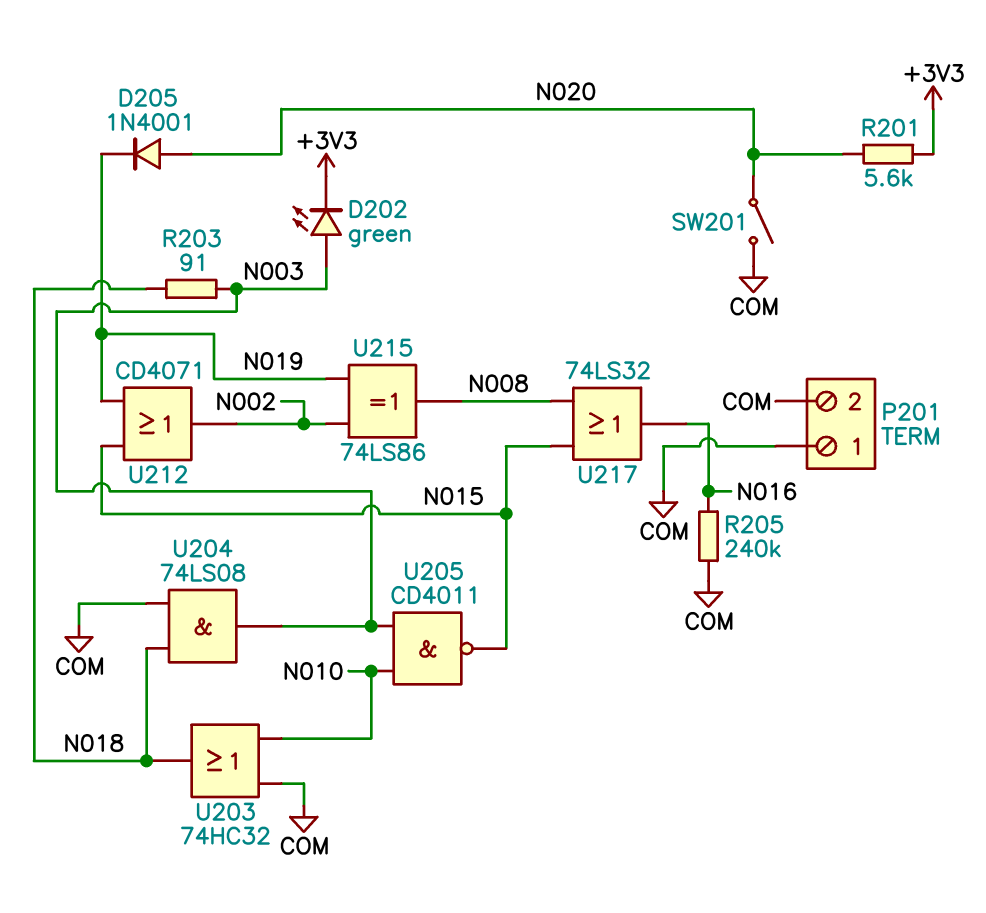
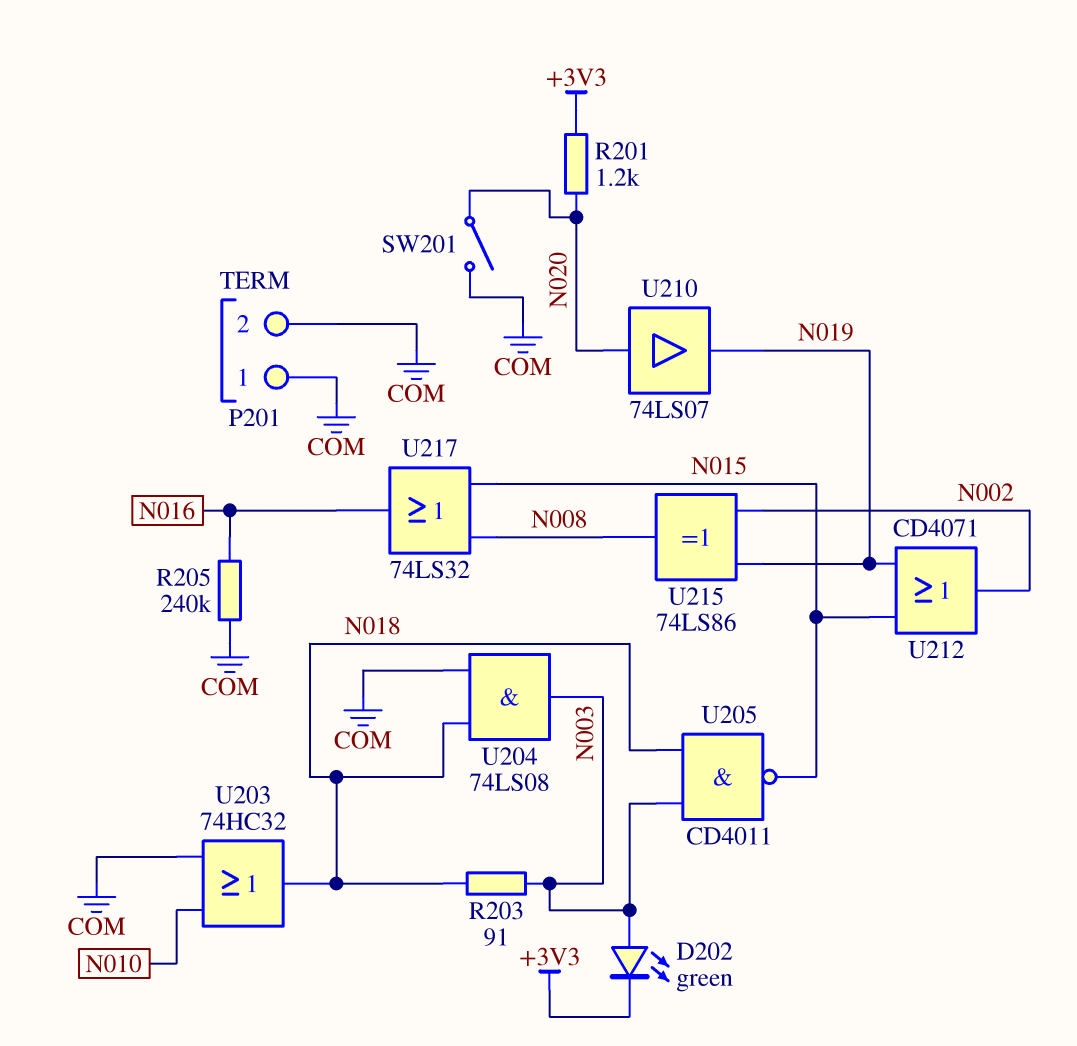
D205: diode 1N4001 (A N020, K N019) -> none
R201: 5.6k (+3V3, N020) -> 1.2k (+3V3, N020)
U205: NAND CD4011 (in N003, in N010, out N015) -> NAND CD4011 (in N003, in N018, out N015)
U210: none -> buffer 74LS07 (in N020, out N019)

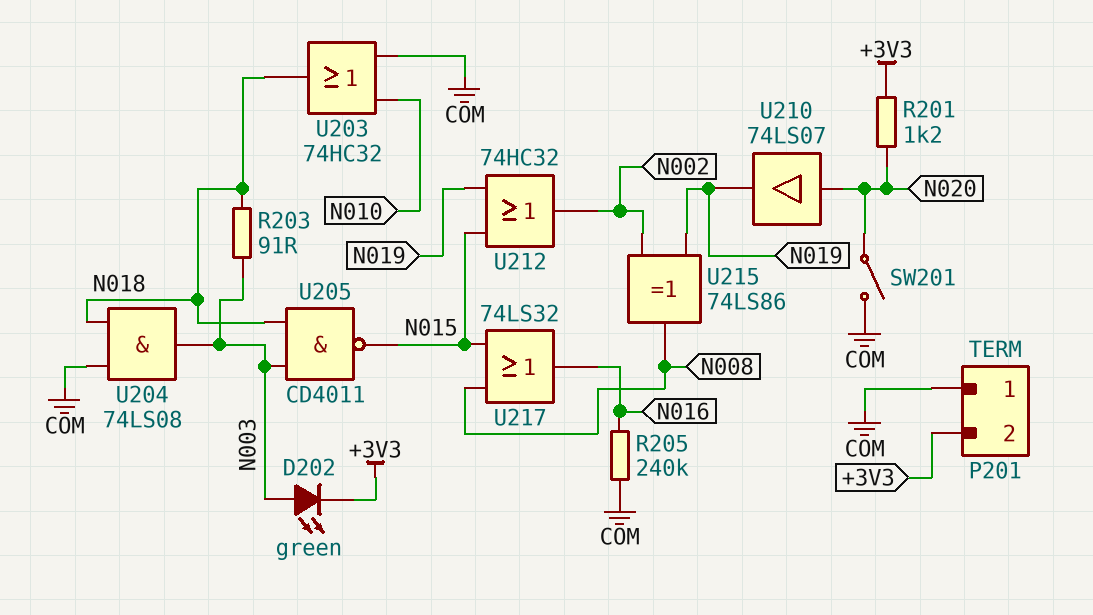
P201 pin 2: COM -> +3V3
U212: OR CD4071 (in N015, in N019, out N002) -> OR 74HC32 (in N015, in N019, out N002)

